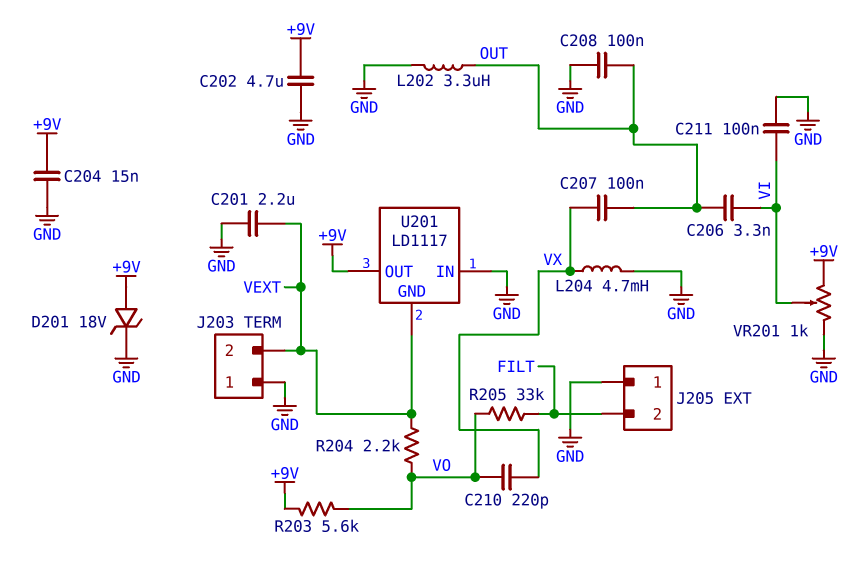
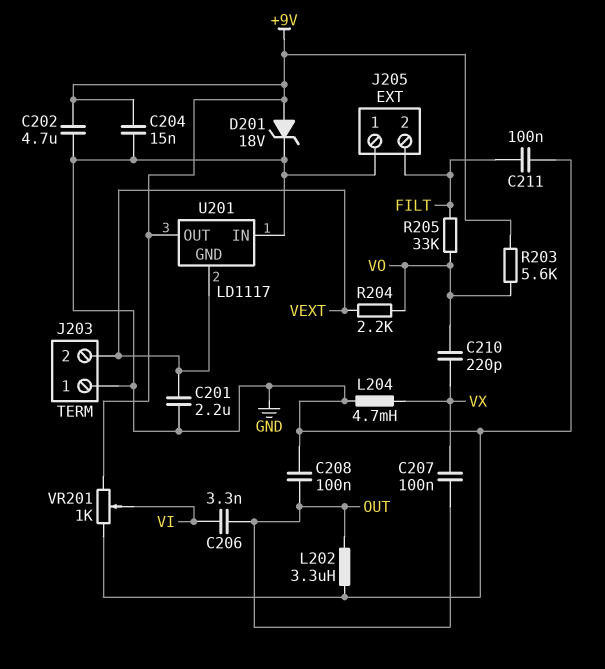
C211: 100nF (GND, VI) -> 100nF (FILT, GND)

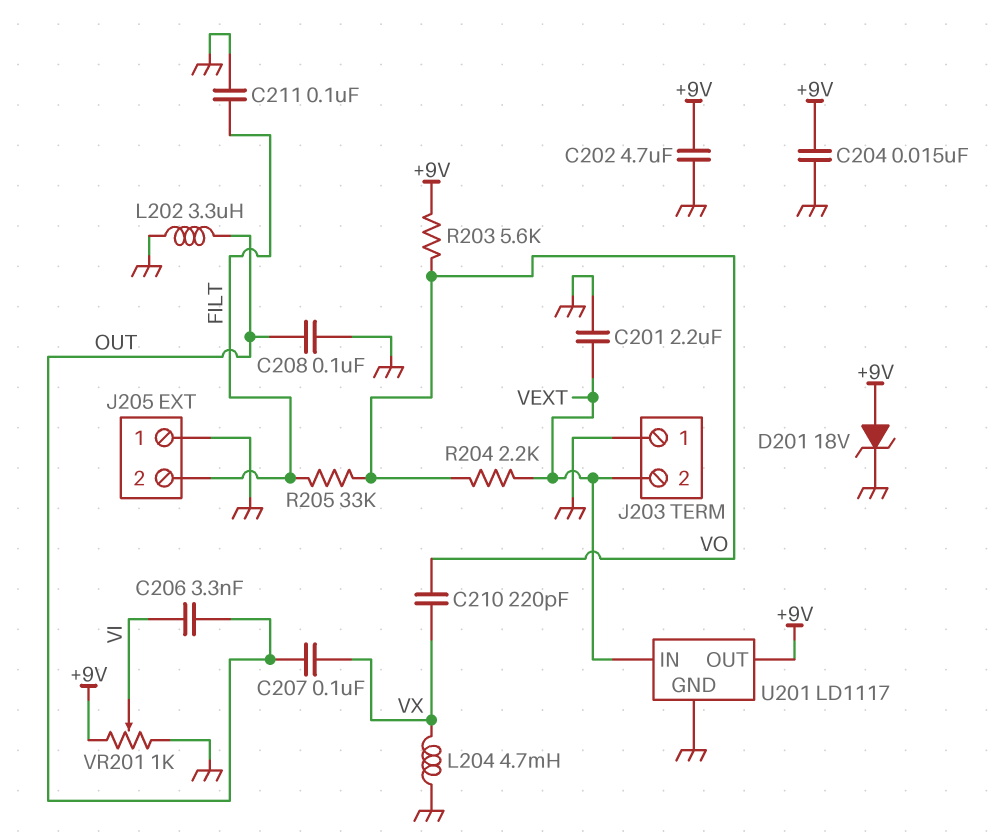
U201 pin GND: VEXT -> GND
U201 pin IN: GND -> VEXT

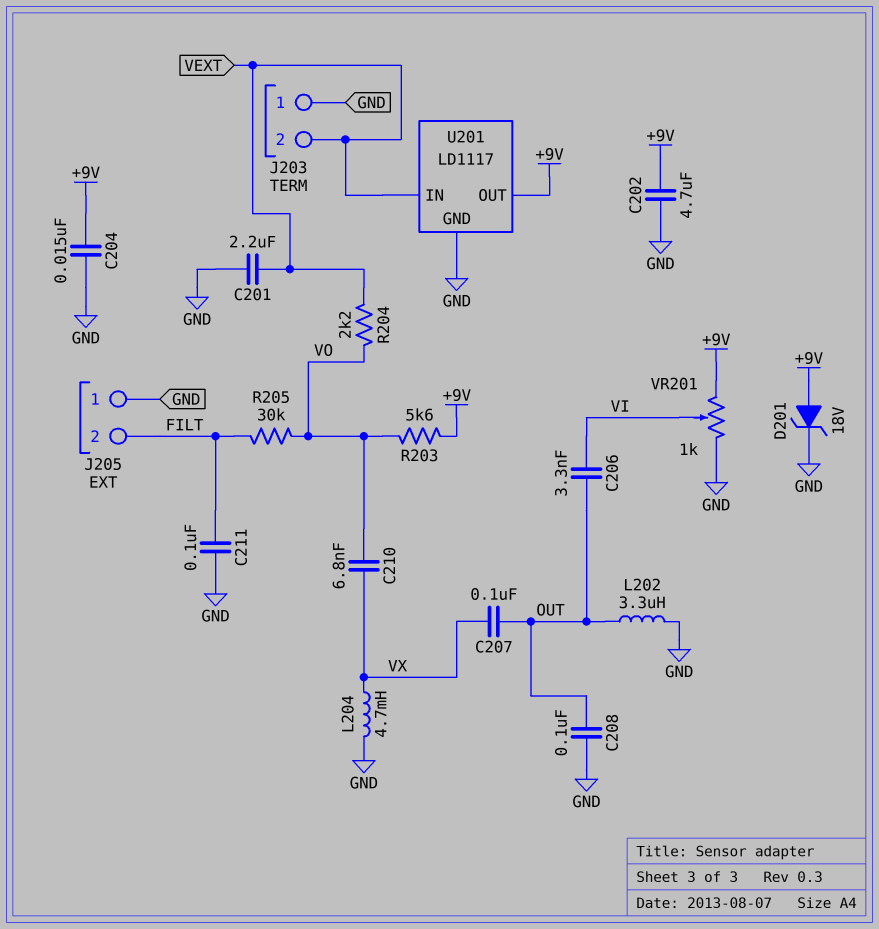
C210: 220pF (VO, VX) -> 6.8nF (VO, VX)
R205: 33k (FILT, VO) -> 30k (FILT, VO)

